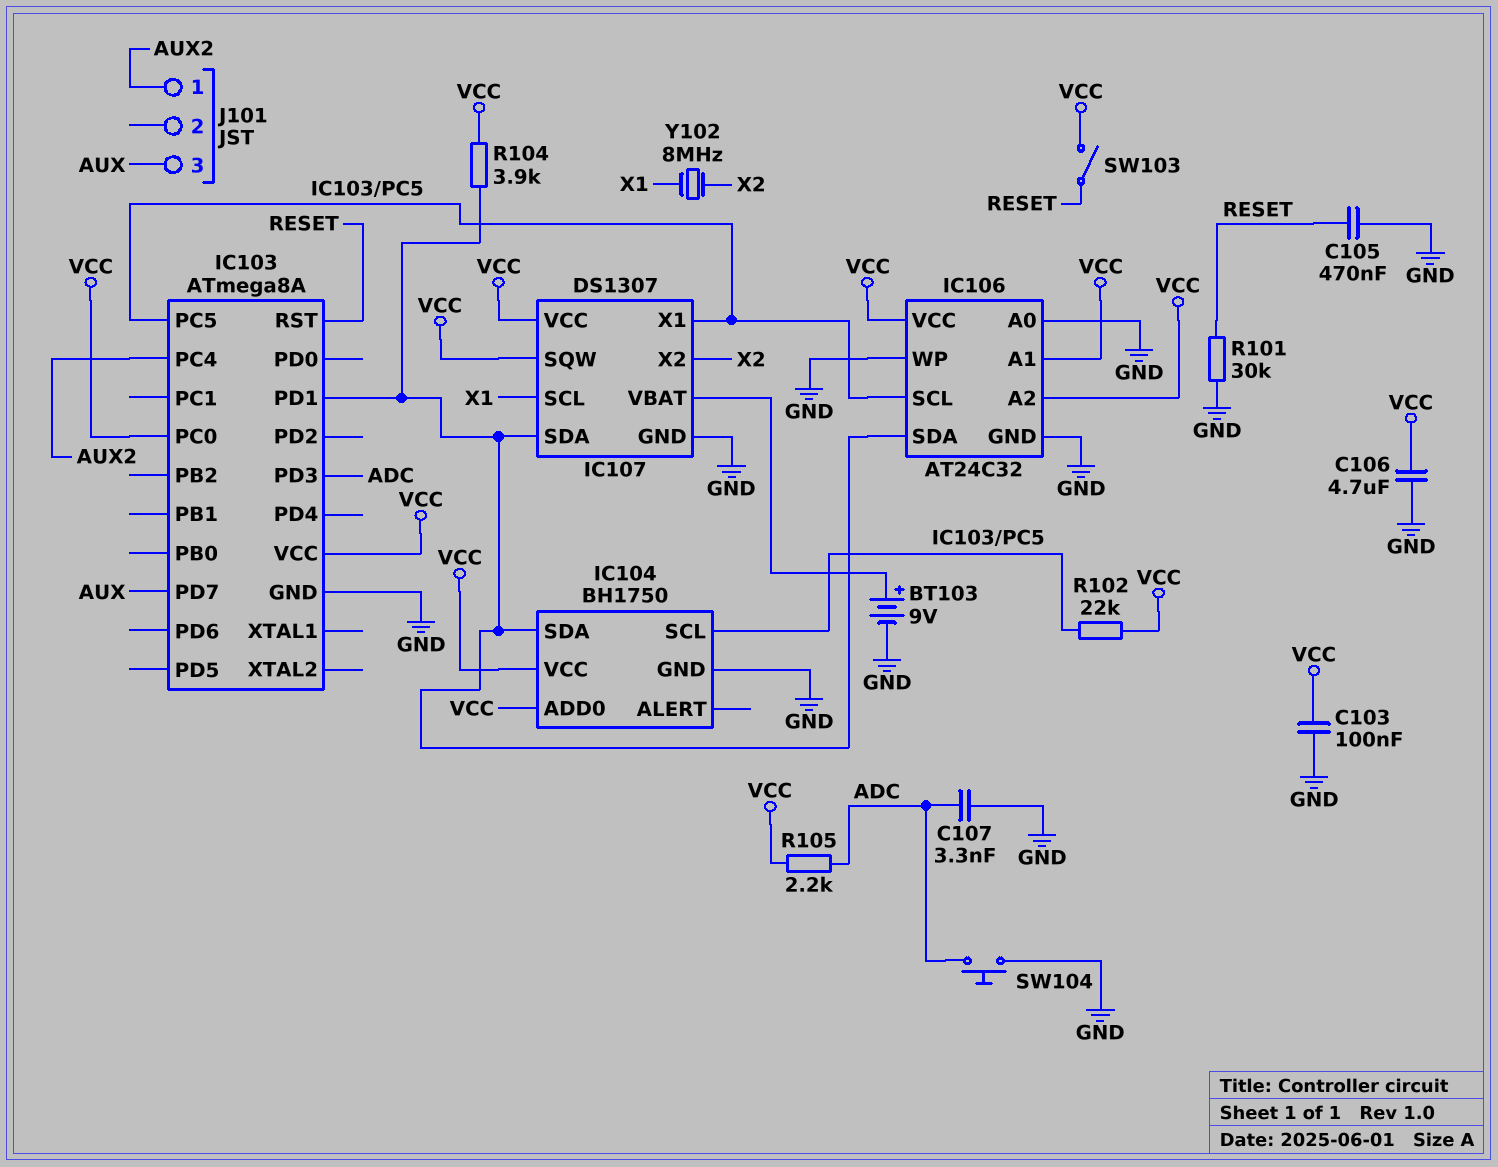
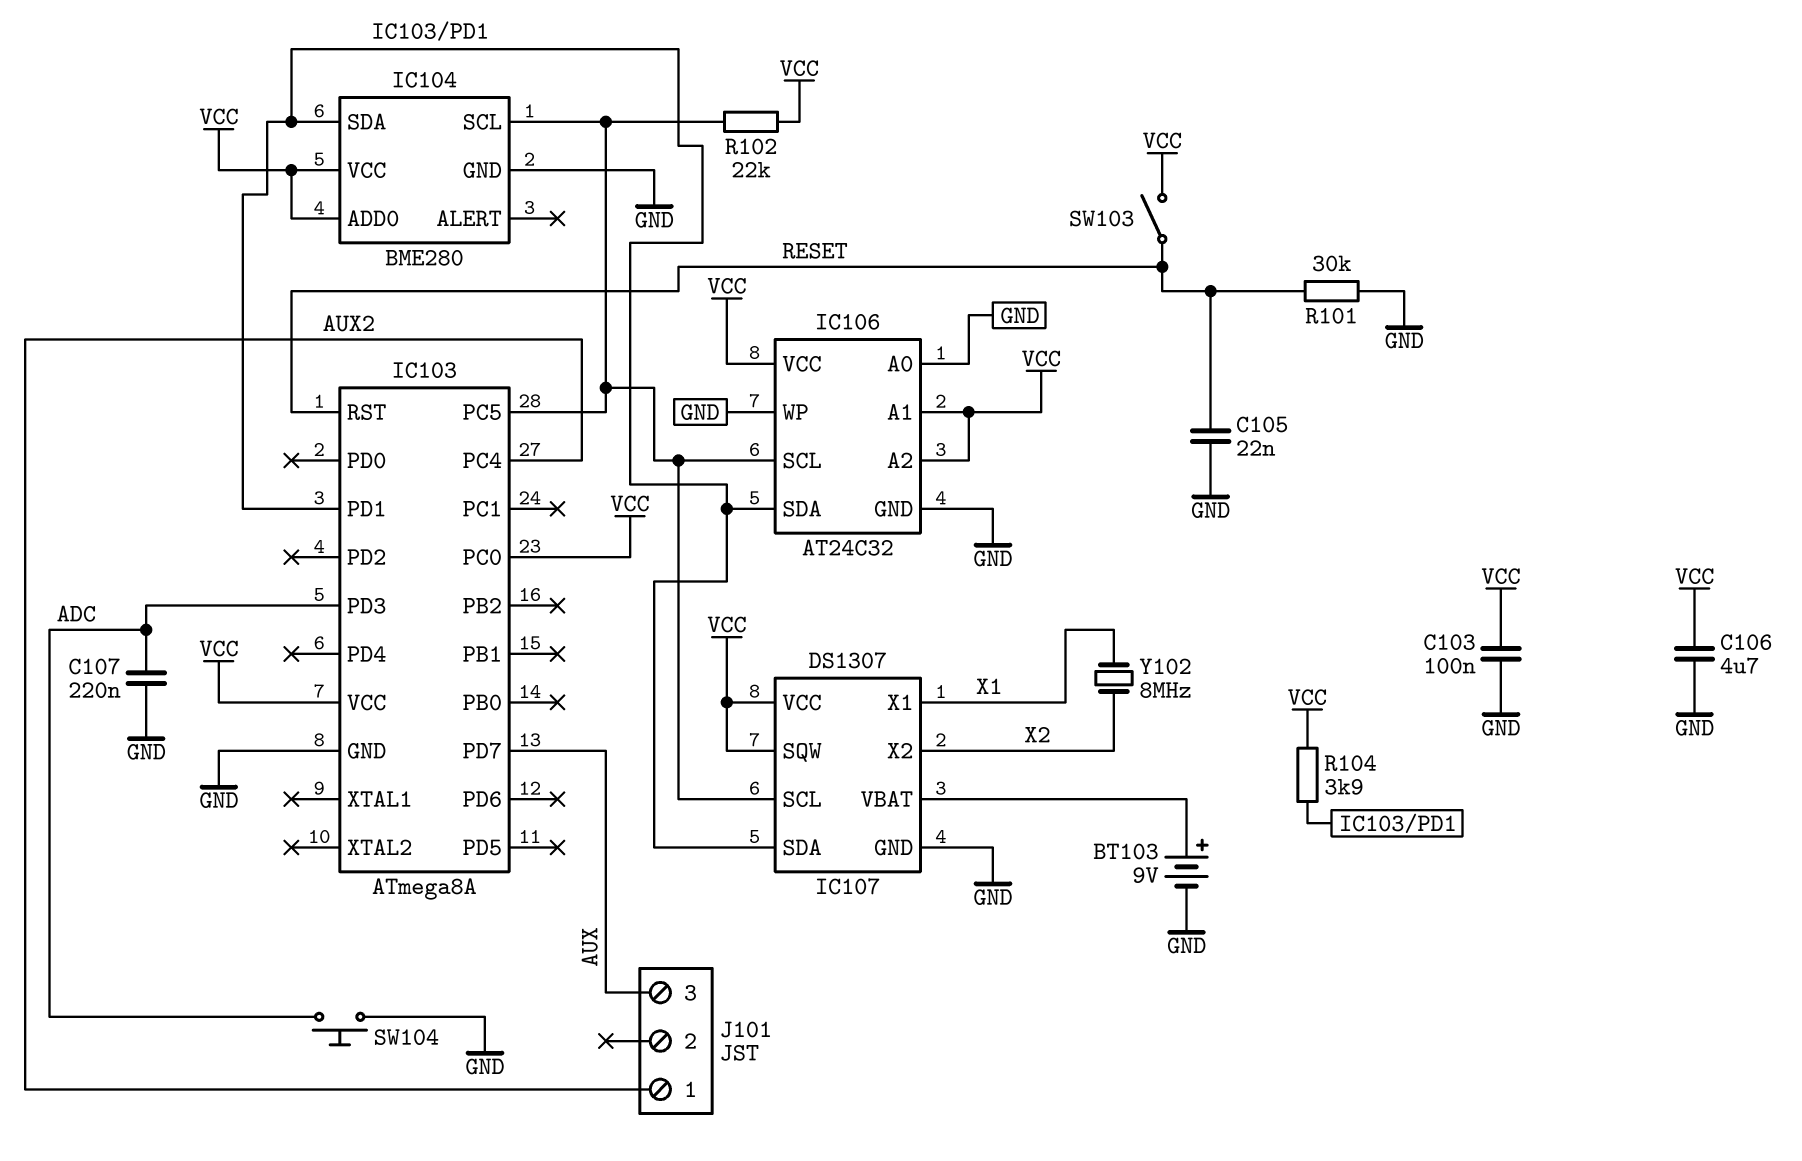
C105: 470nF (GND, RESET) -> 22nF (GND, RESET)
C107: 3.3nF (ADC, GND) -> 220nF (ADC, GND)
IC104: BH1750 -> BME280
IC107 pin SCL: X1 -> IC103/PC5
IC107 pin X1: IC103/PC5 -> X1
R105: 2.2k (ADC, VCC) -> none

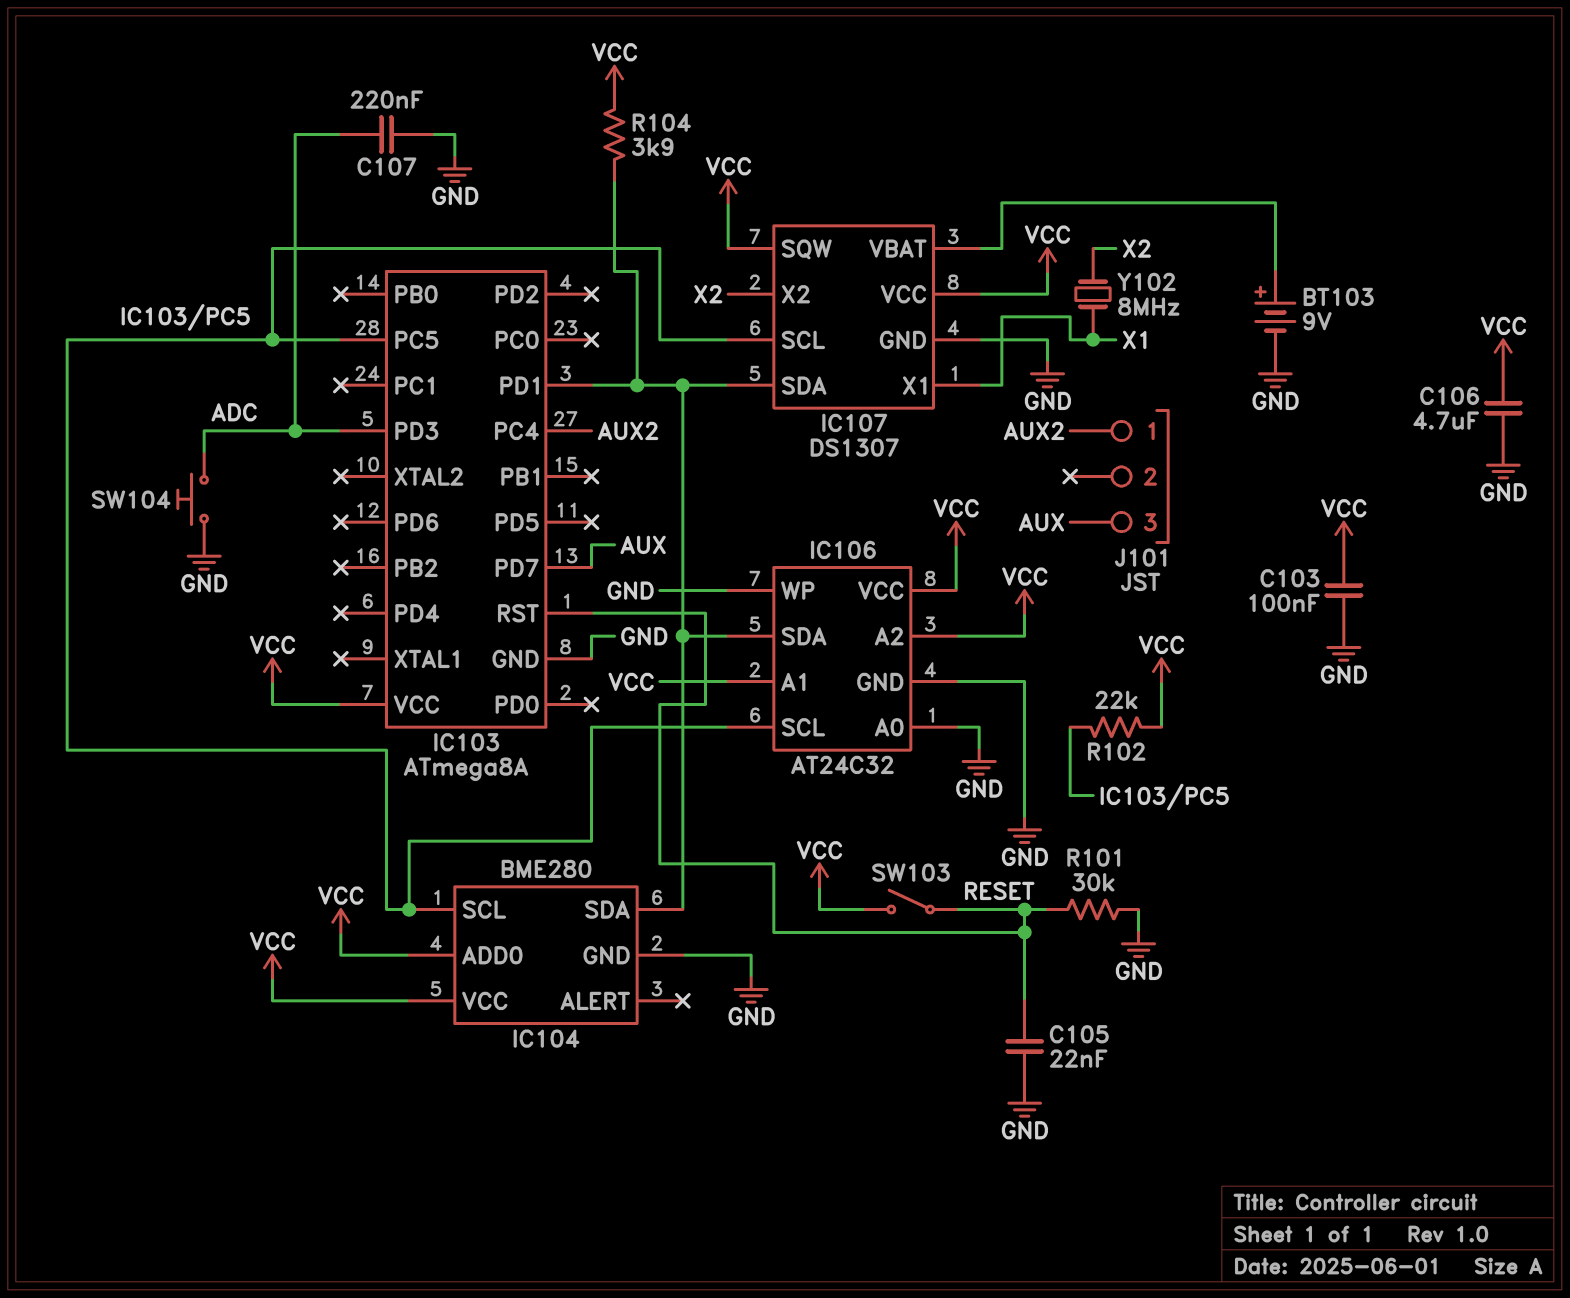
IC103 pin PC0: VCC -> none

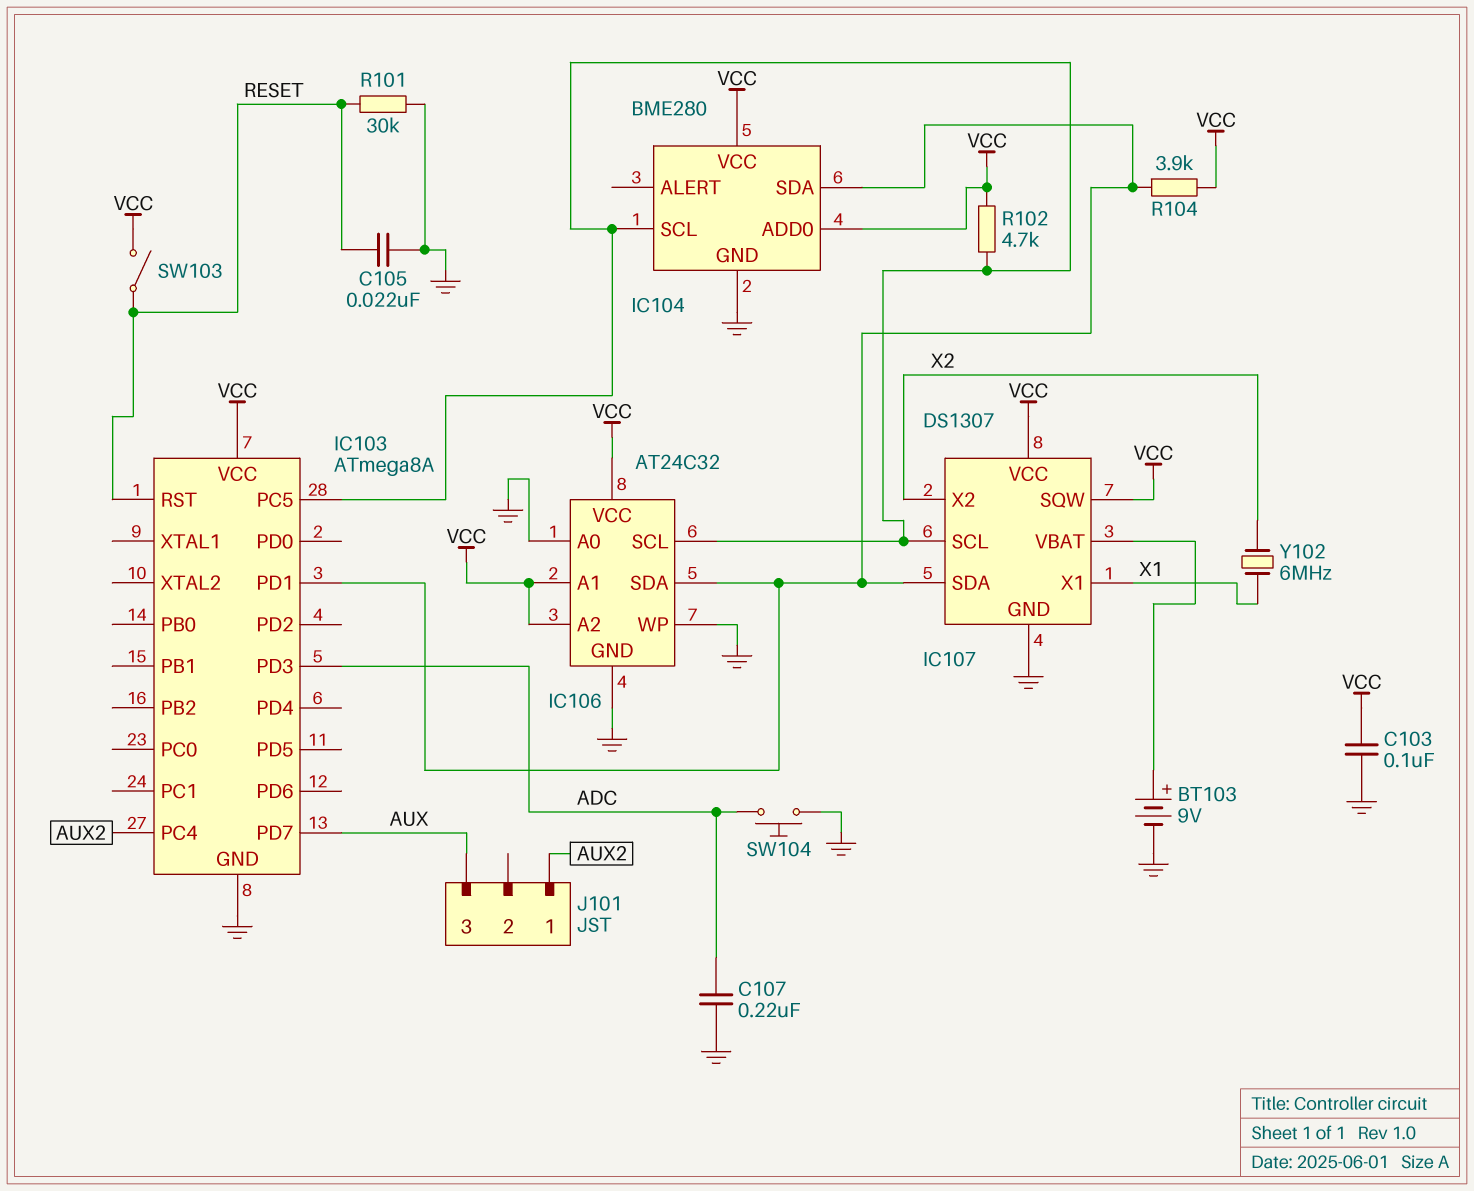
C106: 4.7uF (GND, VCC) -> none
R102: 22k (IC103/PC5, VCC) -> 4.7k (IC103/PC5, VCC)
Y102: 8MHz (X1, X2) -> 6MHz (X1, X2)

